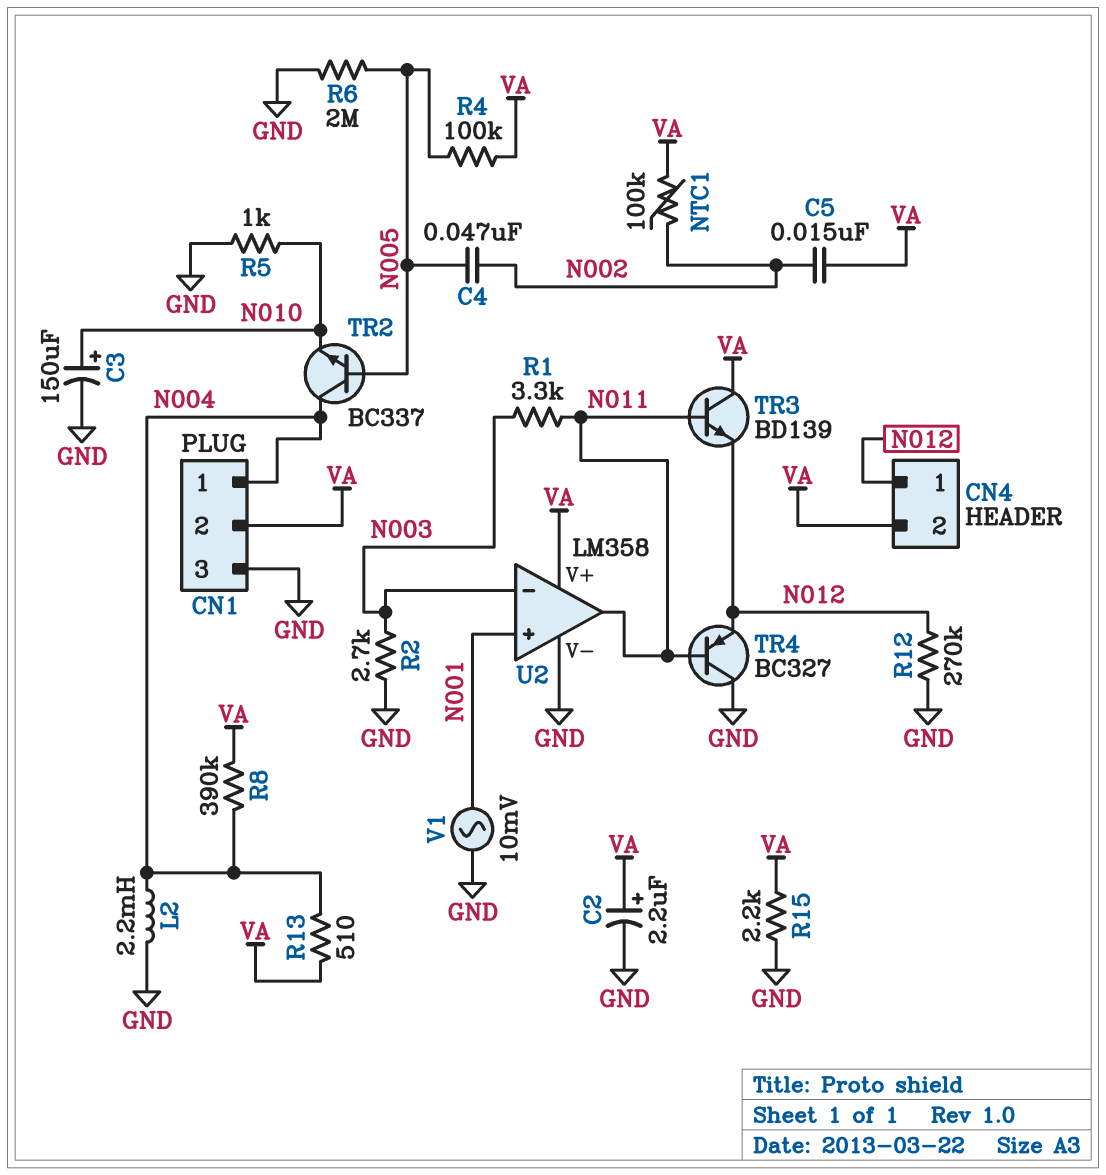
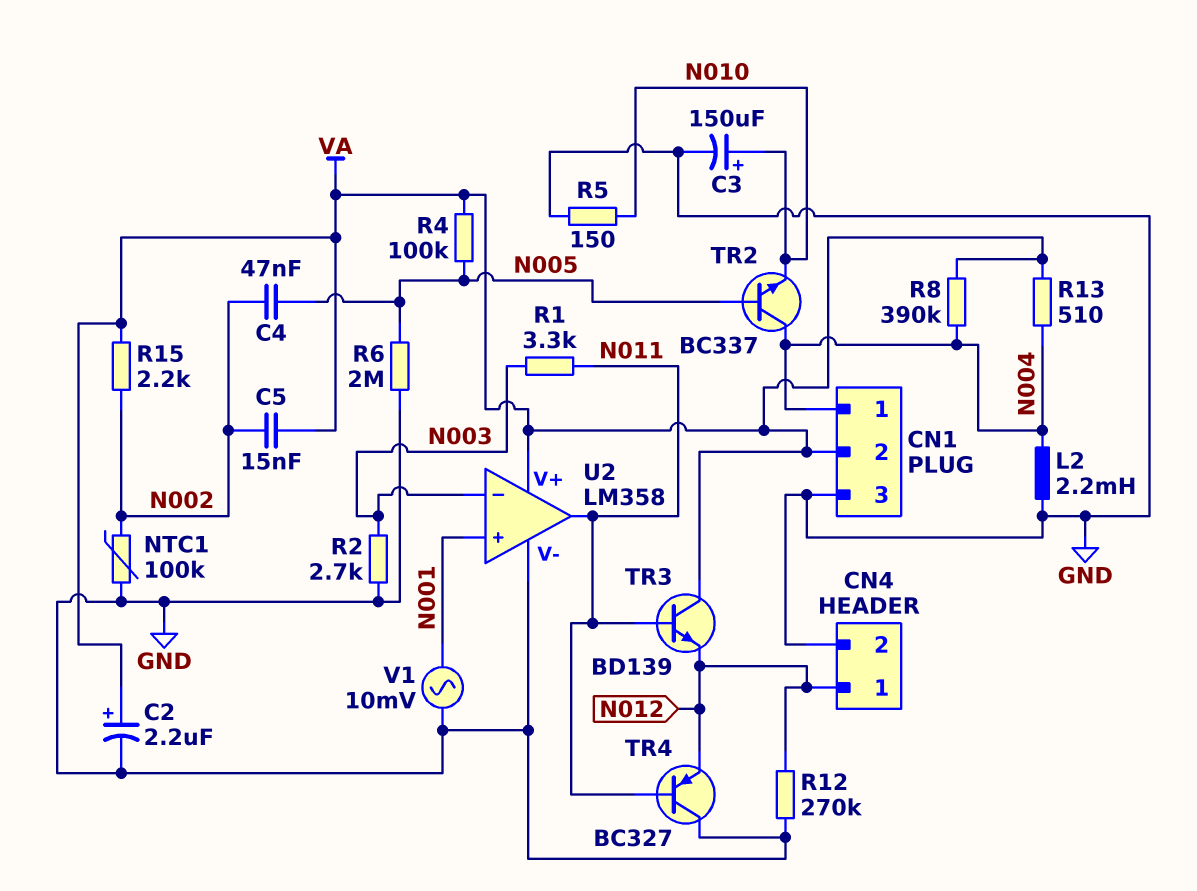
CN4 pin 2: VA -> GND
NTC1: 100k (N002, VA) -> 100k (GND, N002)
R5: 1k (GND, N010) -> 150 (GND, N010)
R15: 2.2k (GND, VA) -> 2.2k (N002, VA)

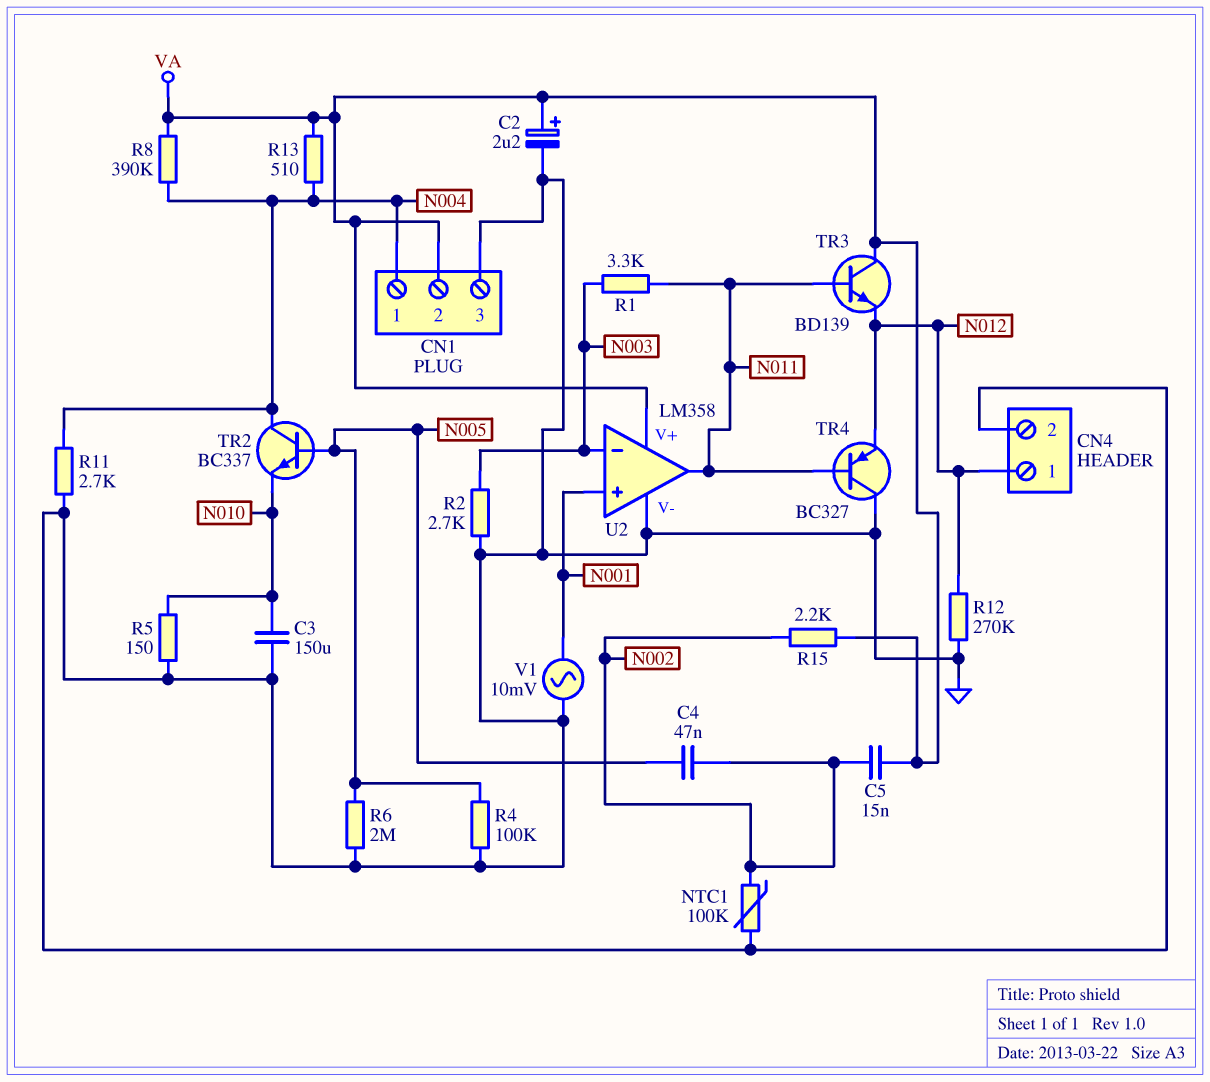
C3: 150uF (plus N010, minus GND) -> 150uF (GND, N010)
L2: 2.2mH (GND, N004) -> none
R4: 100k (N005, VA) -> 100k (GND, N005)
R11: none -> 2.7k (GND, N004)

